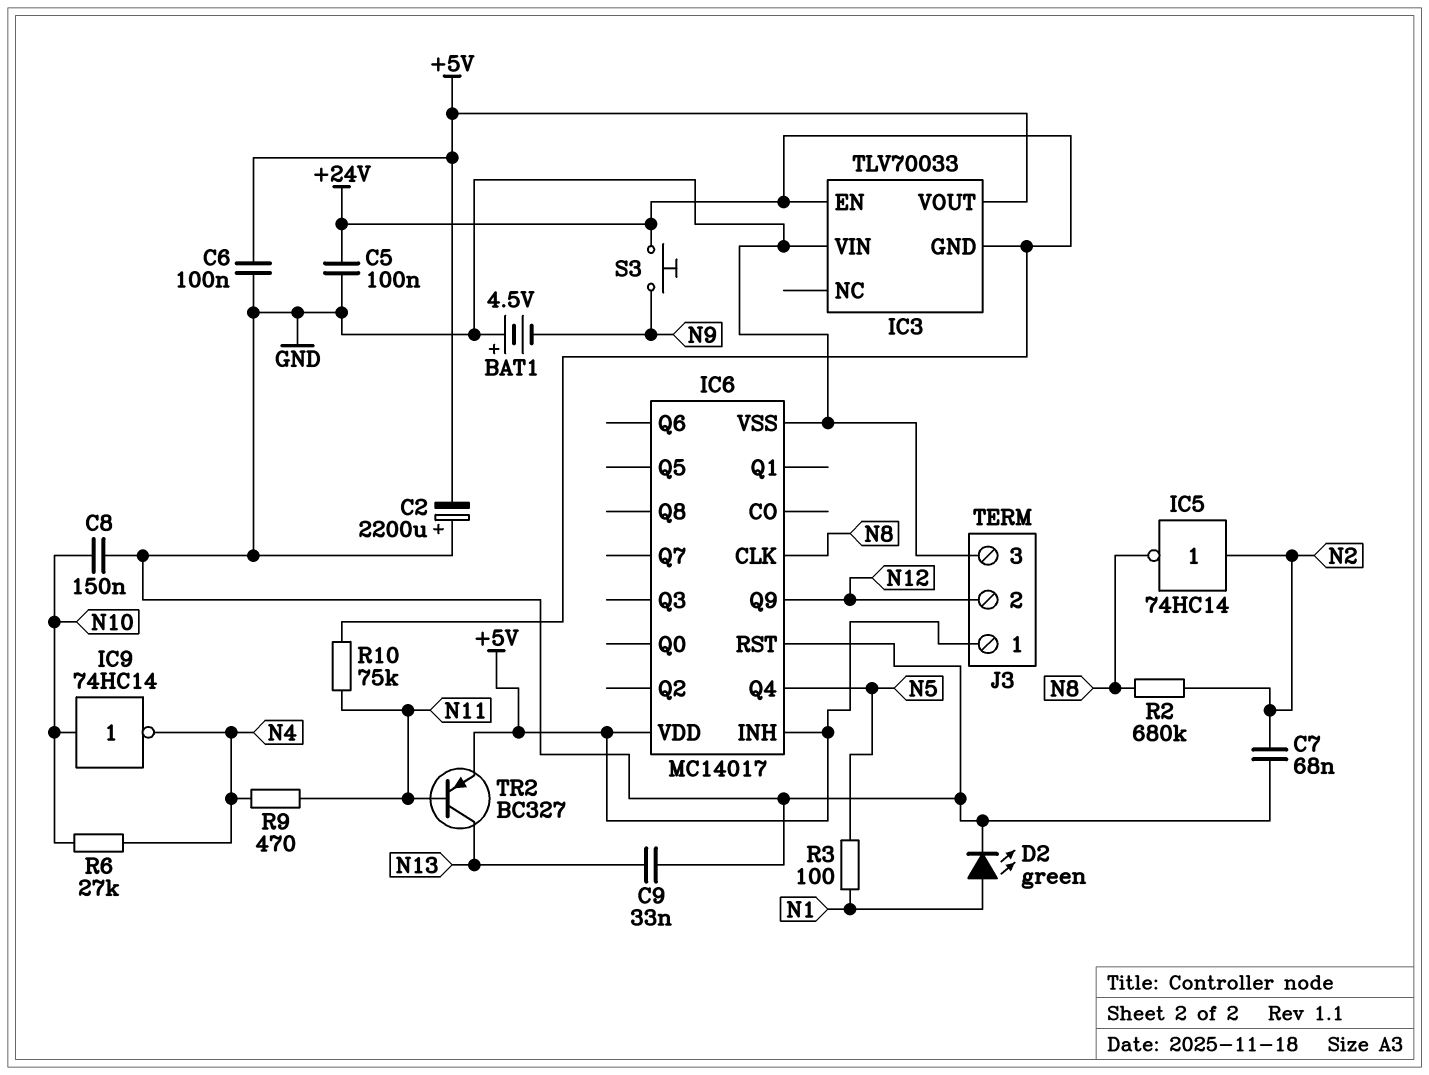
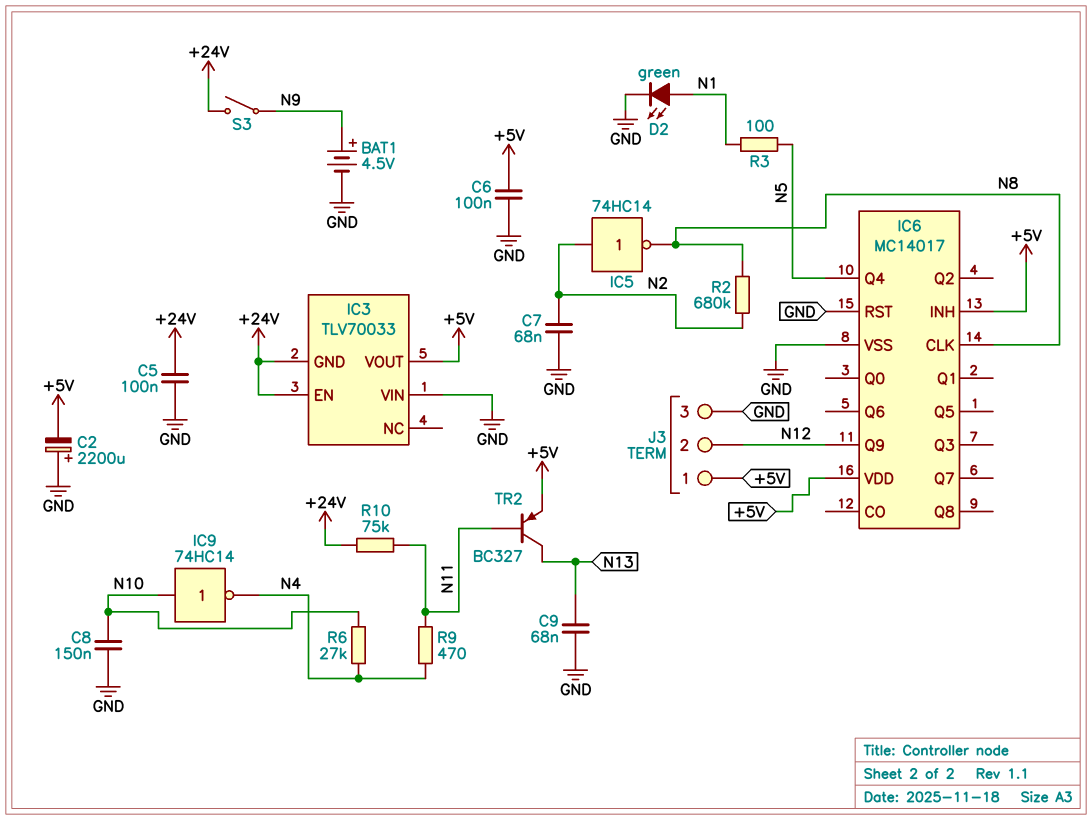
BAT1: 4.5V (plus GND, minus N9) -> 4.5V (plus N9, minus GND)
C9: 33nF (GND, N13) -> 68nF (GND, N13)
S3: button (+24V, N9) -> switch (+24V, N9)

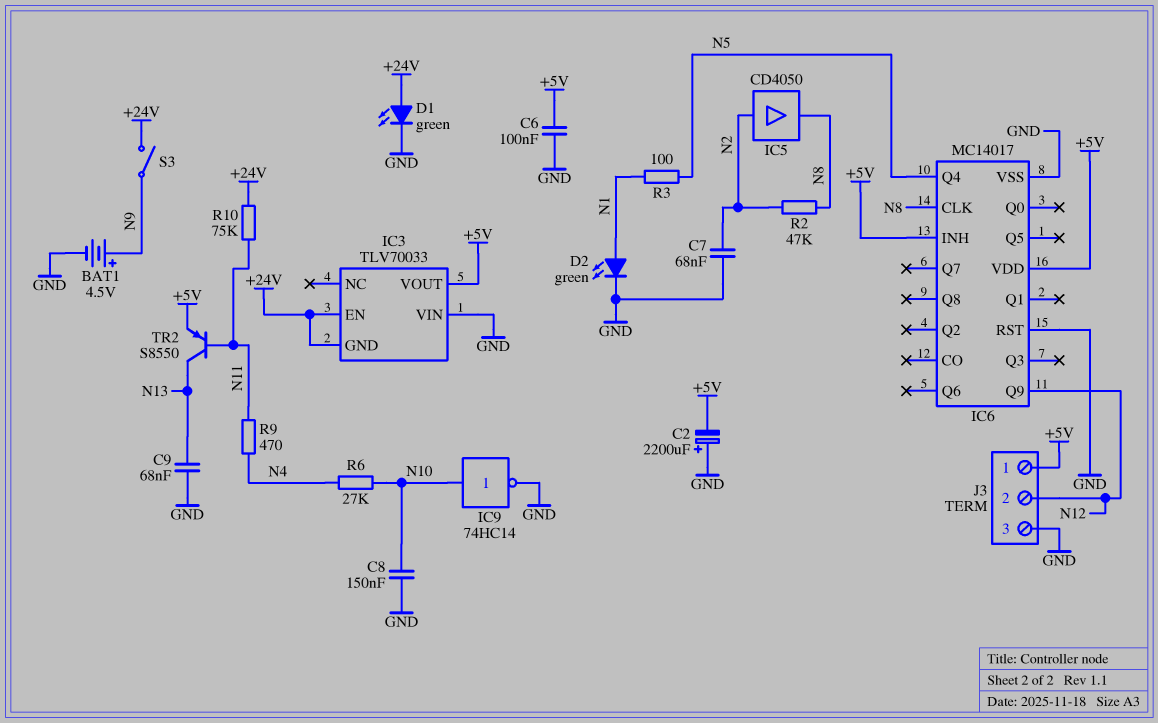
C5: 100nF (+24V, GND) -> none
D1: none -> LED green (A +24V, K GND)
IC5: NOT 74HC14 (in N2, out N8) -> buffer CD4050 (in N2, out N8)
IC9: NOT 74HC14 (in N10, out N4) -> NOT 74HC14 (in N10, out GND)
R2: 680k (N2, N8) -> 47k (N2, N8)
TR2: PNP BC327 (B N11, C N13, E +5V) -> PNP S8550 (B N11, C N13, E +5V)

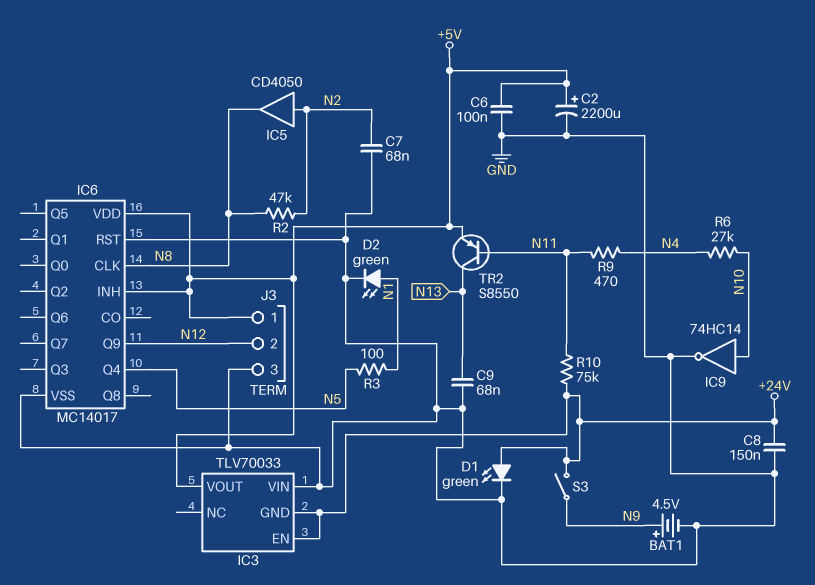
C2: 2200uF (plus GND, minus +5V) -> 2200uF (plus +5V, minus GND)
C8: 150nF (GND, N10) -> 150nF (+24V, GND)

